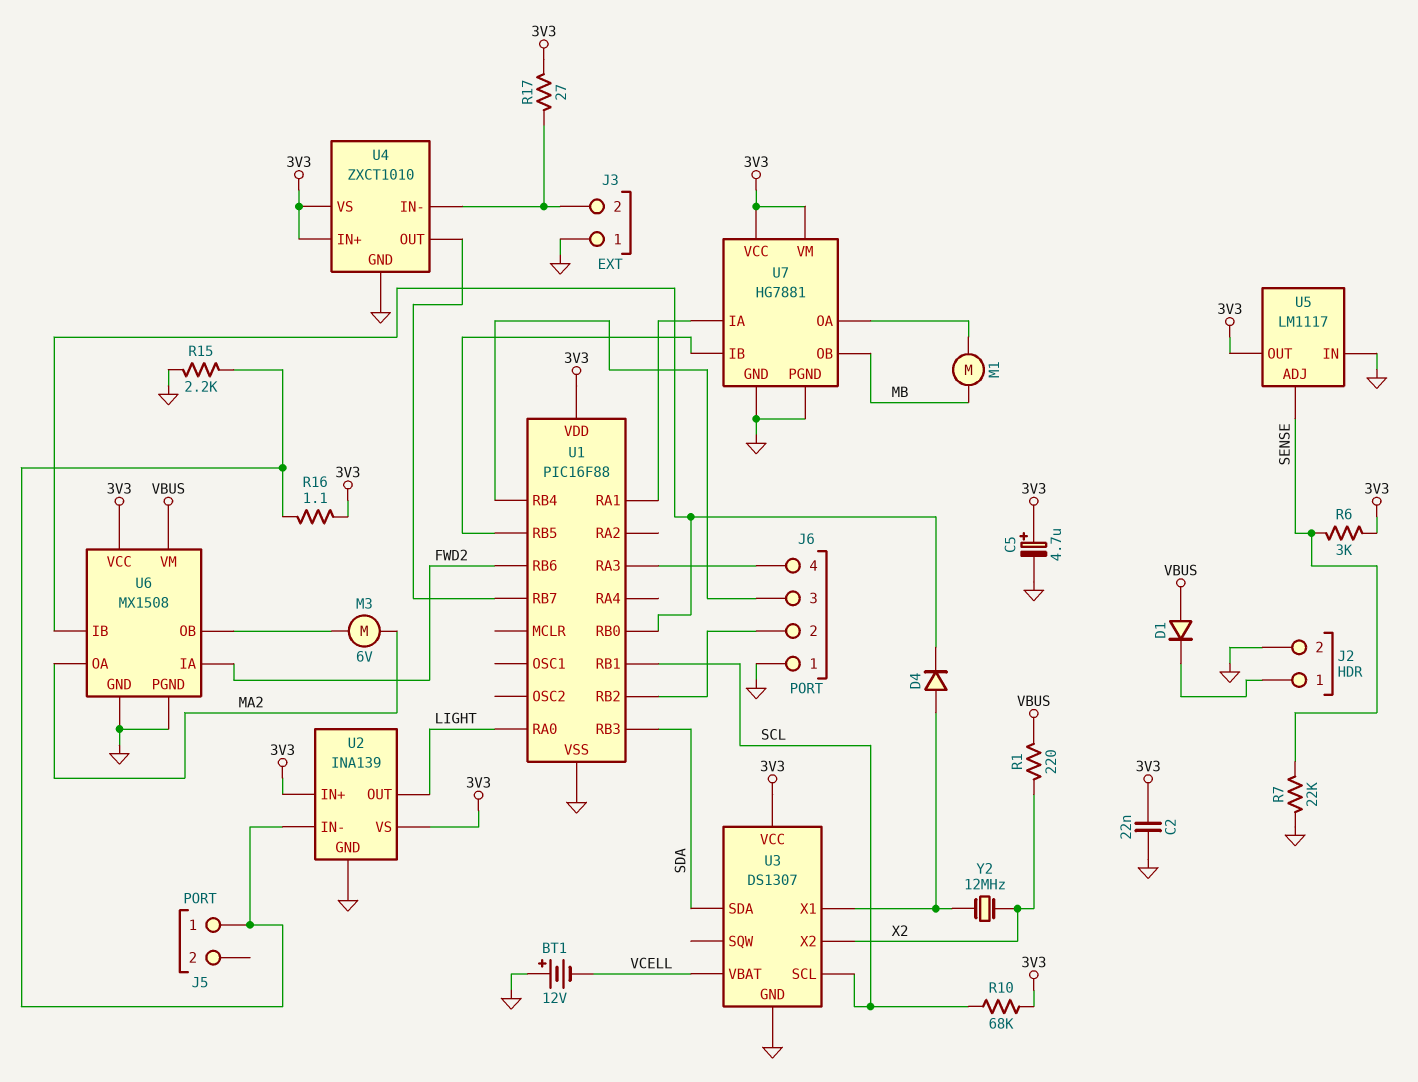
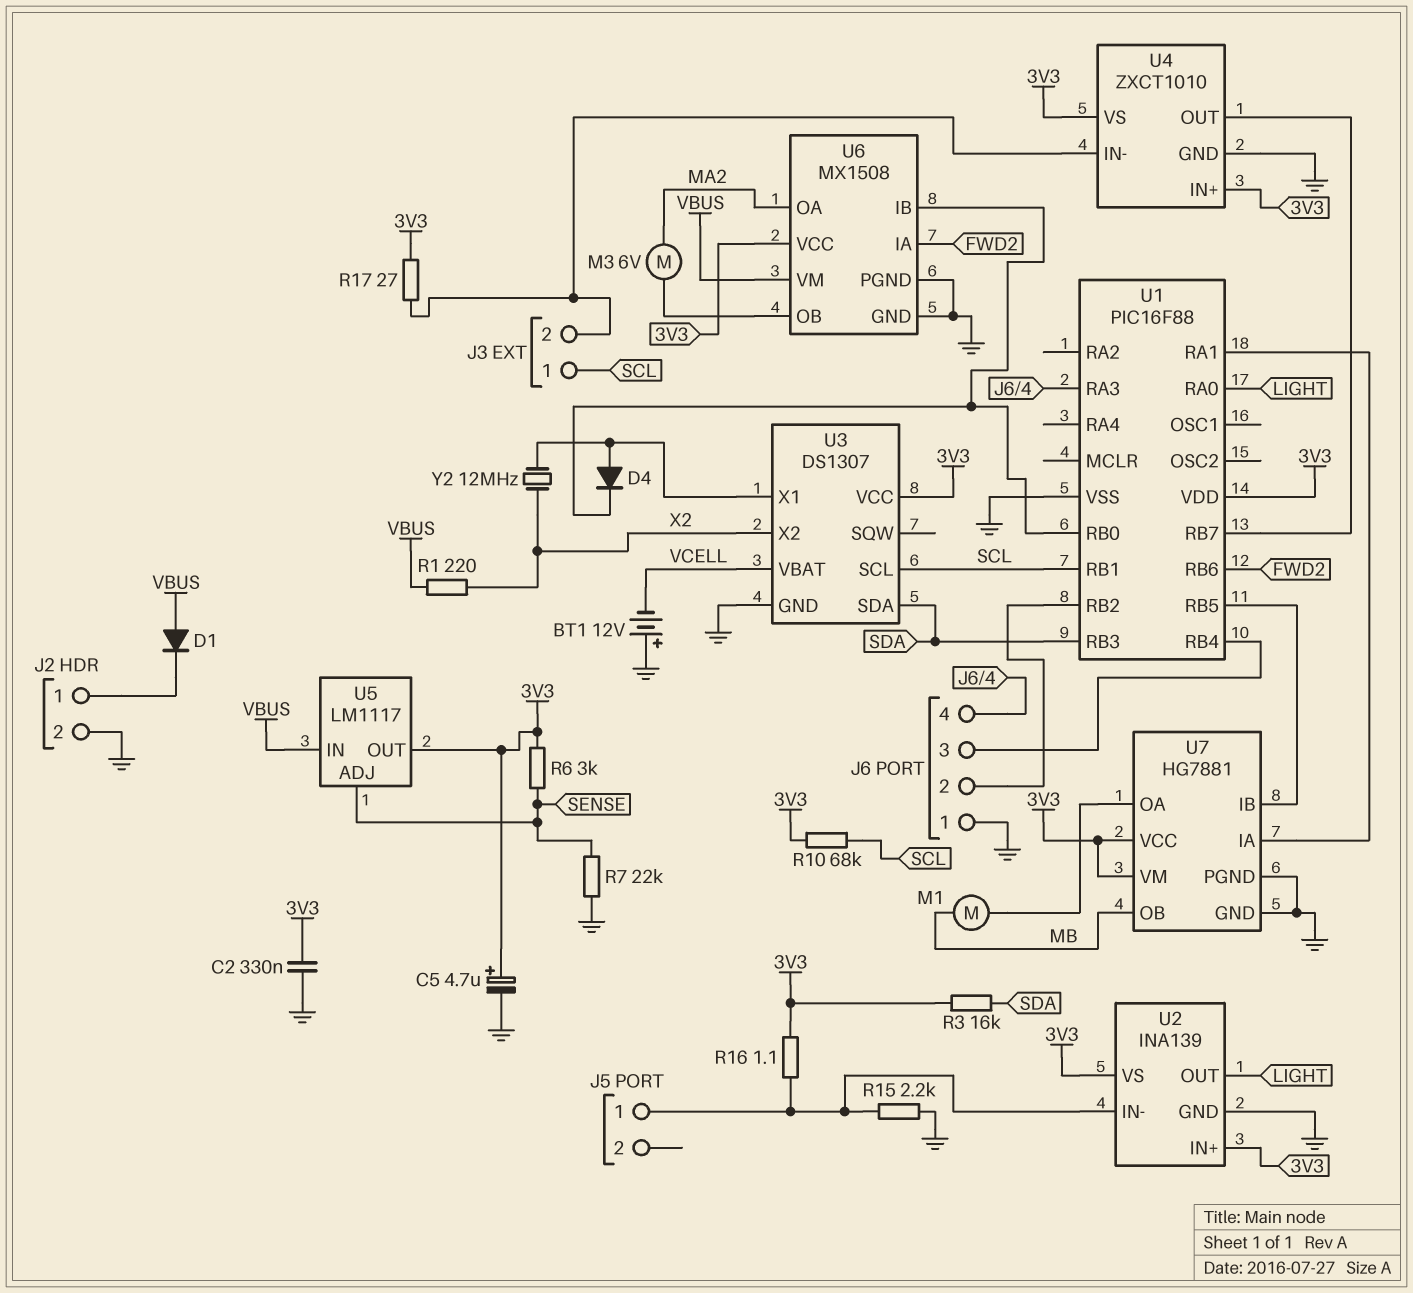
C2: 22nF (3V3, GND) -> 330nF (3V3, GND)
J3 pin 1: GND -> SCL
R3: none -> 16k (3V3, SDA)
U5 pin IN: GND -> VBUS

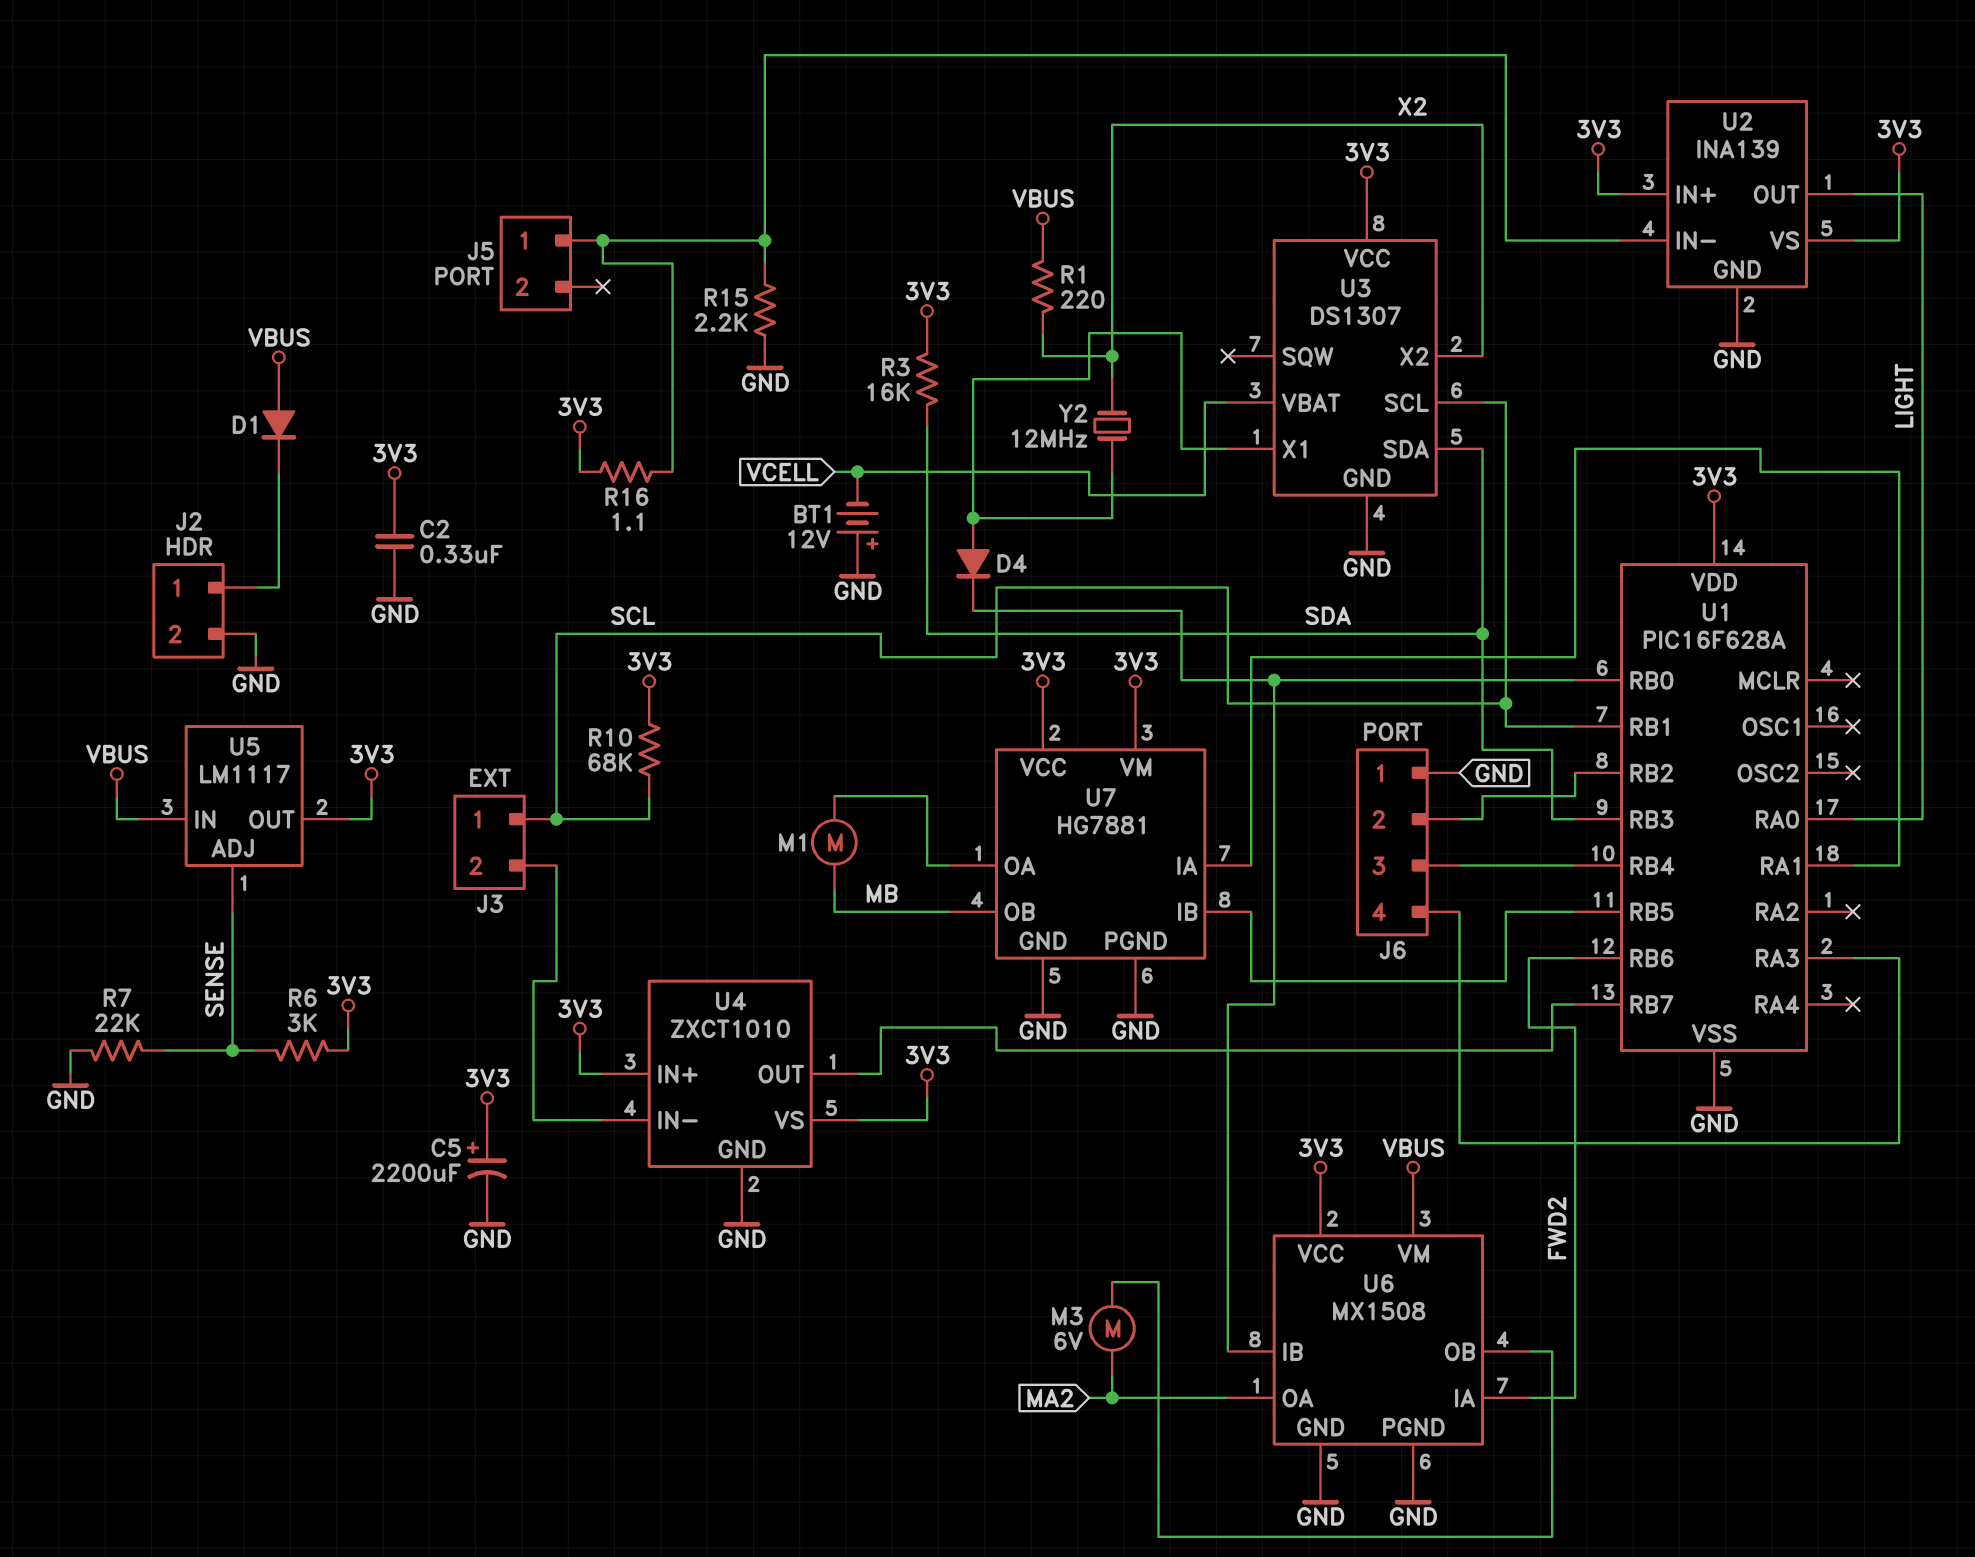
C5: 4.7uF (plus 3V3, minus GND) -> 2200uF (plus 3V3, minus GND)
R17: 27 (3V3, J3/2) -> none
U1: PIC16F88 -> PIC16F628A

